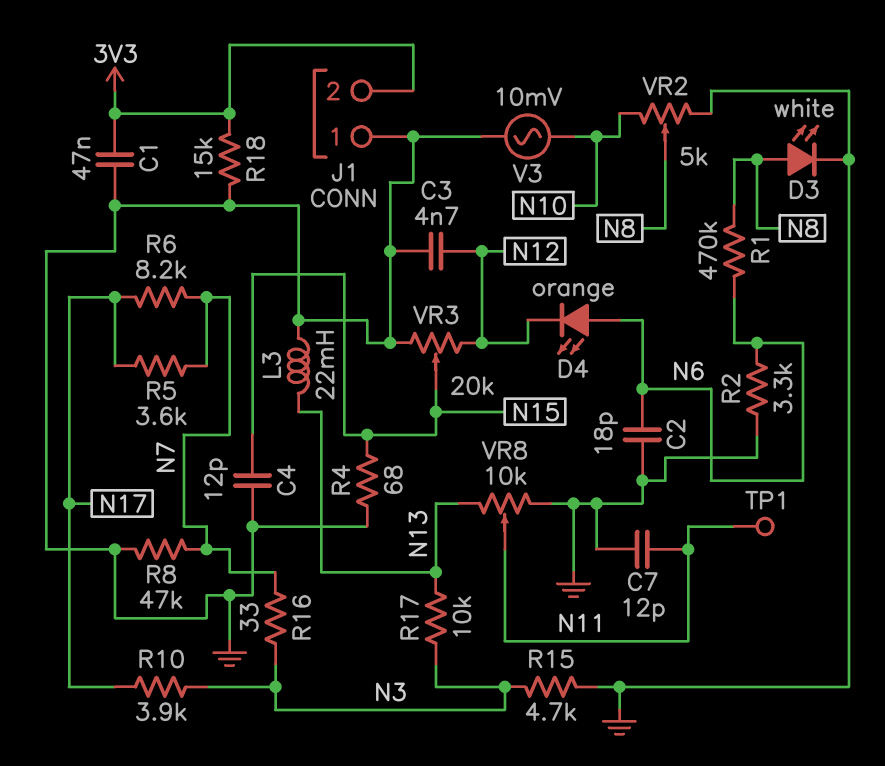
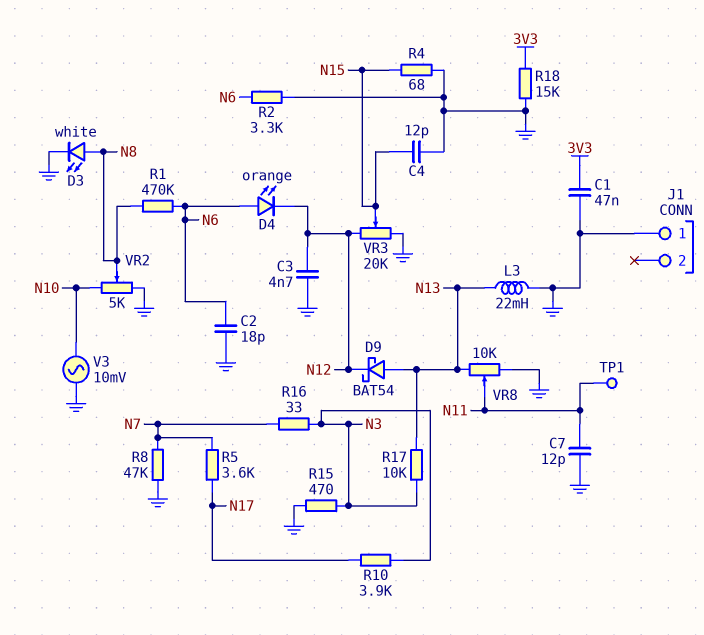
D9: none -> schottky BAT54 (A N13, K N12)
J1 pin 2: 3V3 -> none
R6: 8.2k (N7, N17) -> none
R15: 4.7k (GND, N3) -> 470 (GND, N3)

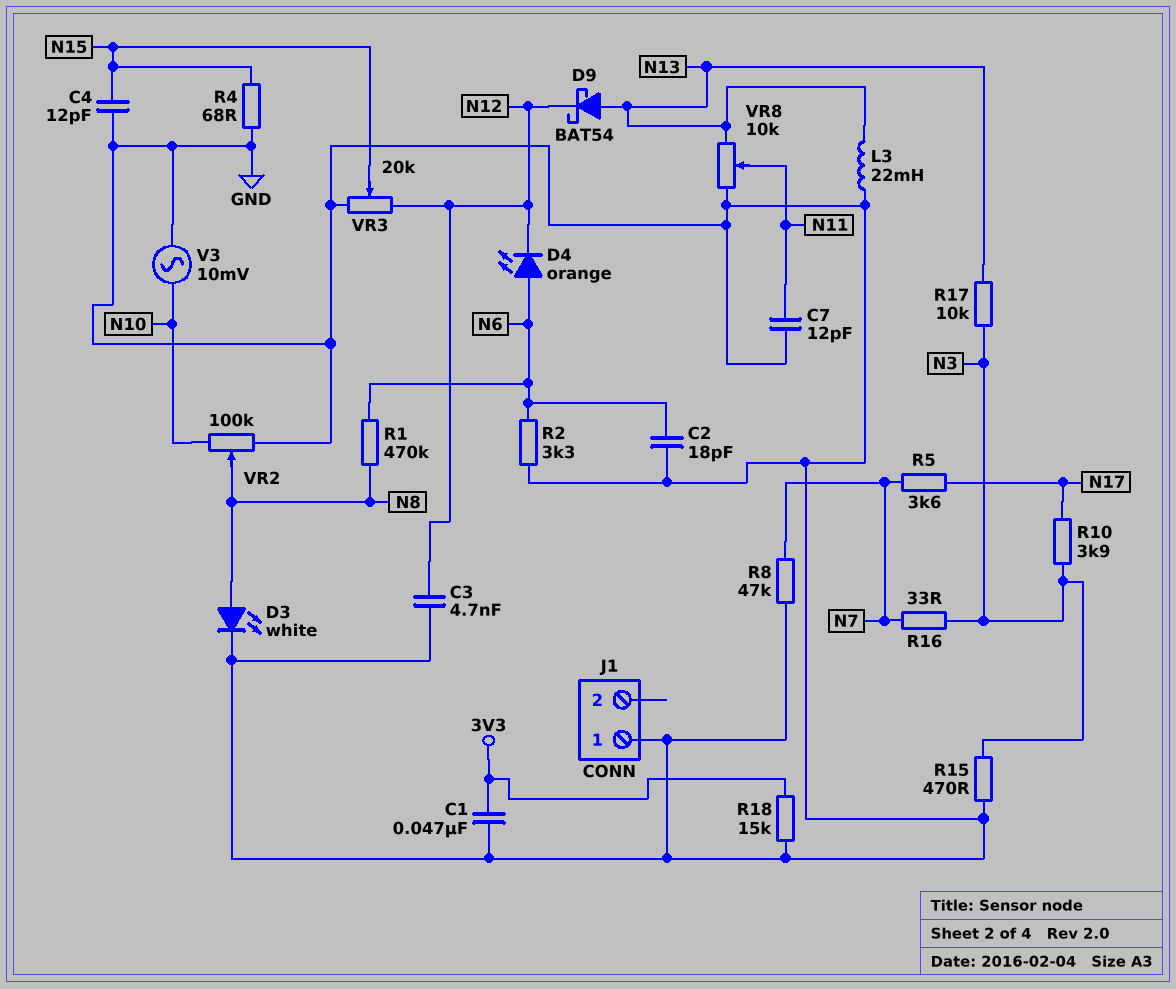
TP1: test point (N11) -> none
VR2: 5k (GND, N10, wiper N8) -> 100k (GND, N10, wiper N8)

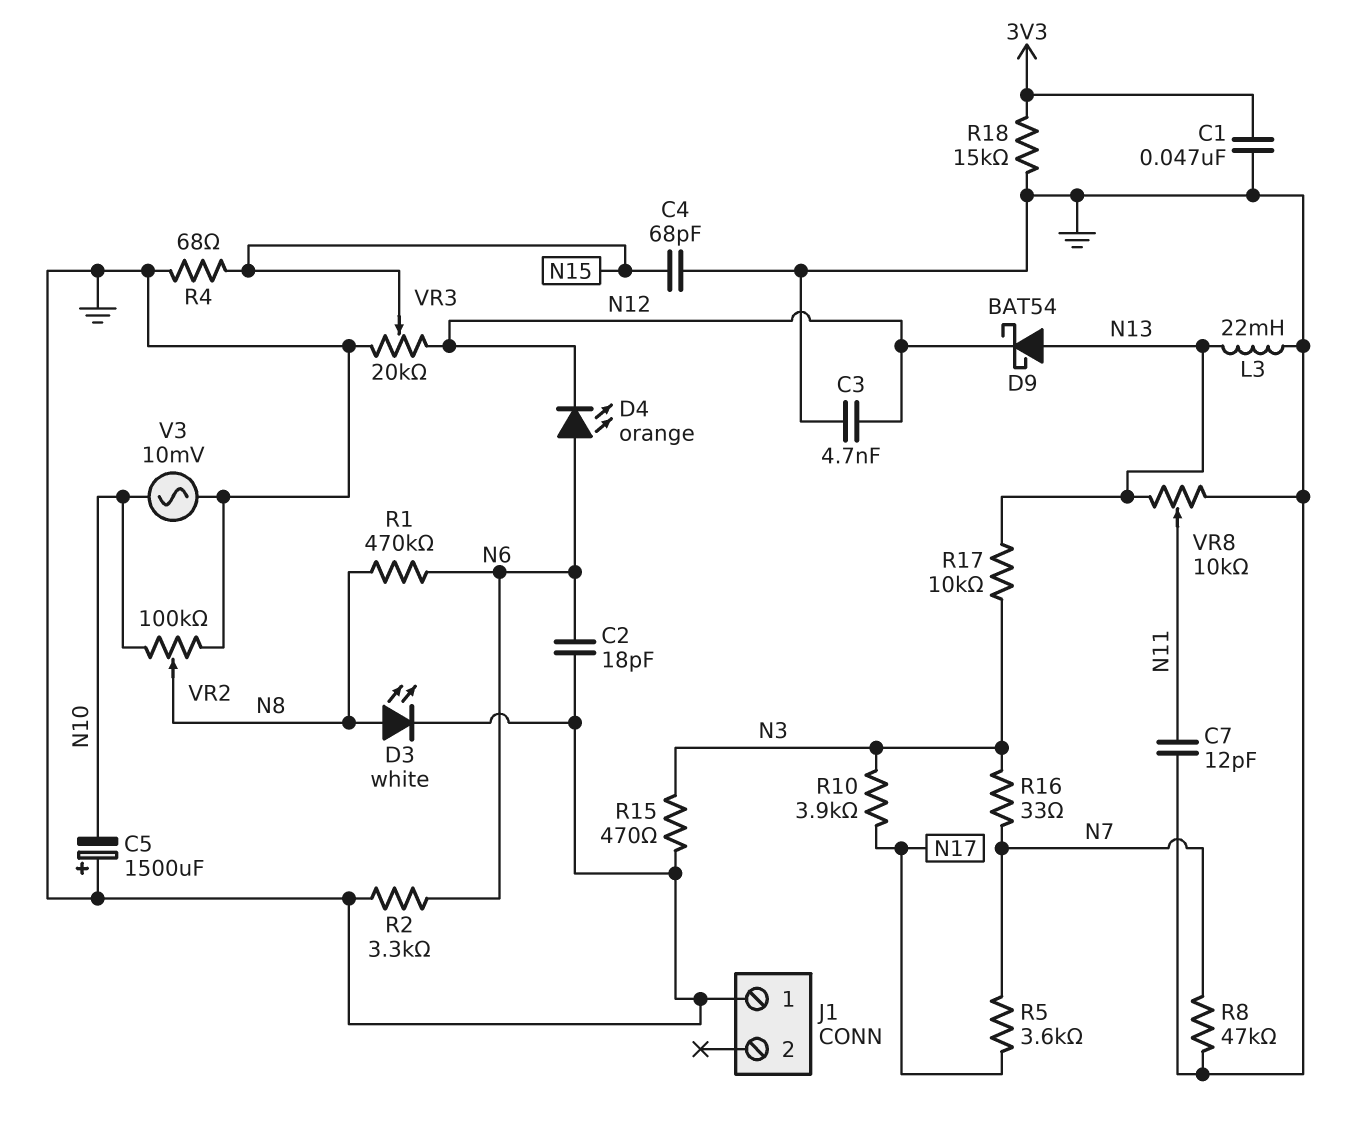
C4: 12pF (GND, N15) -> 68pF (GND, N15)
C5: none -> 1500uF (plus GND, minus N10)

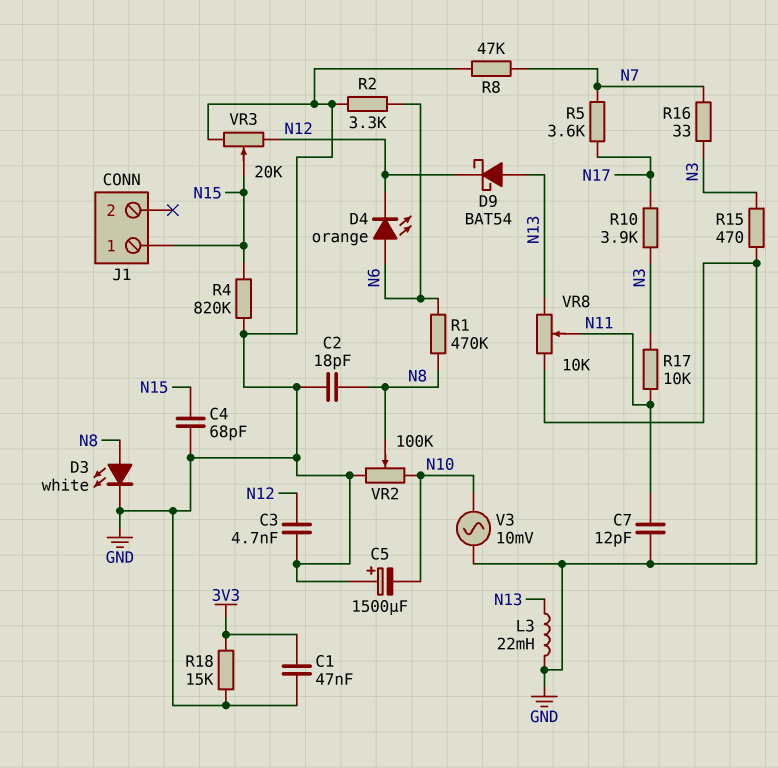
C2: 18pF (GND, N6) -> 18pF (GND, N8)
J1 pin 1: GND -> N15
R4: 68 (GND, N15) -> 820k (GND, N15)
R17: 10k (N3, N13) -> 10k (N3, N11)

